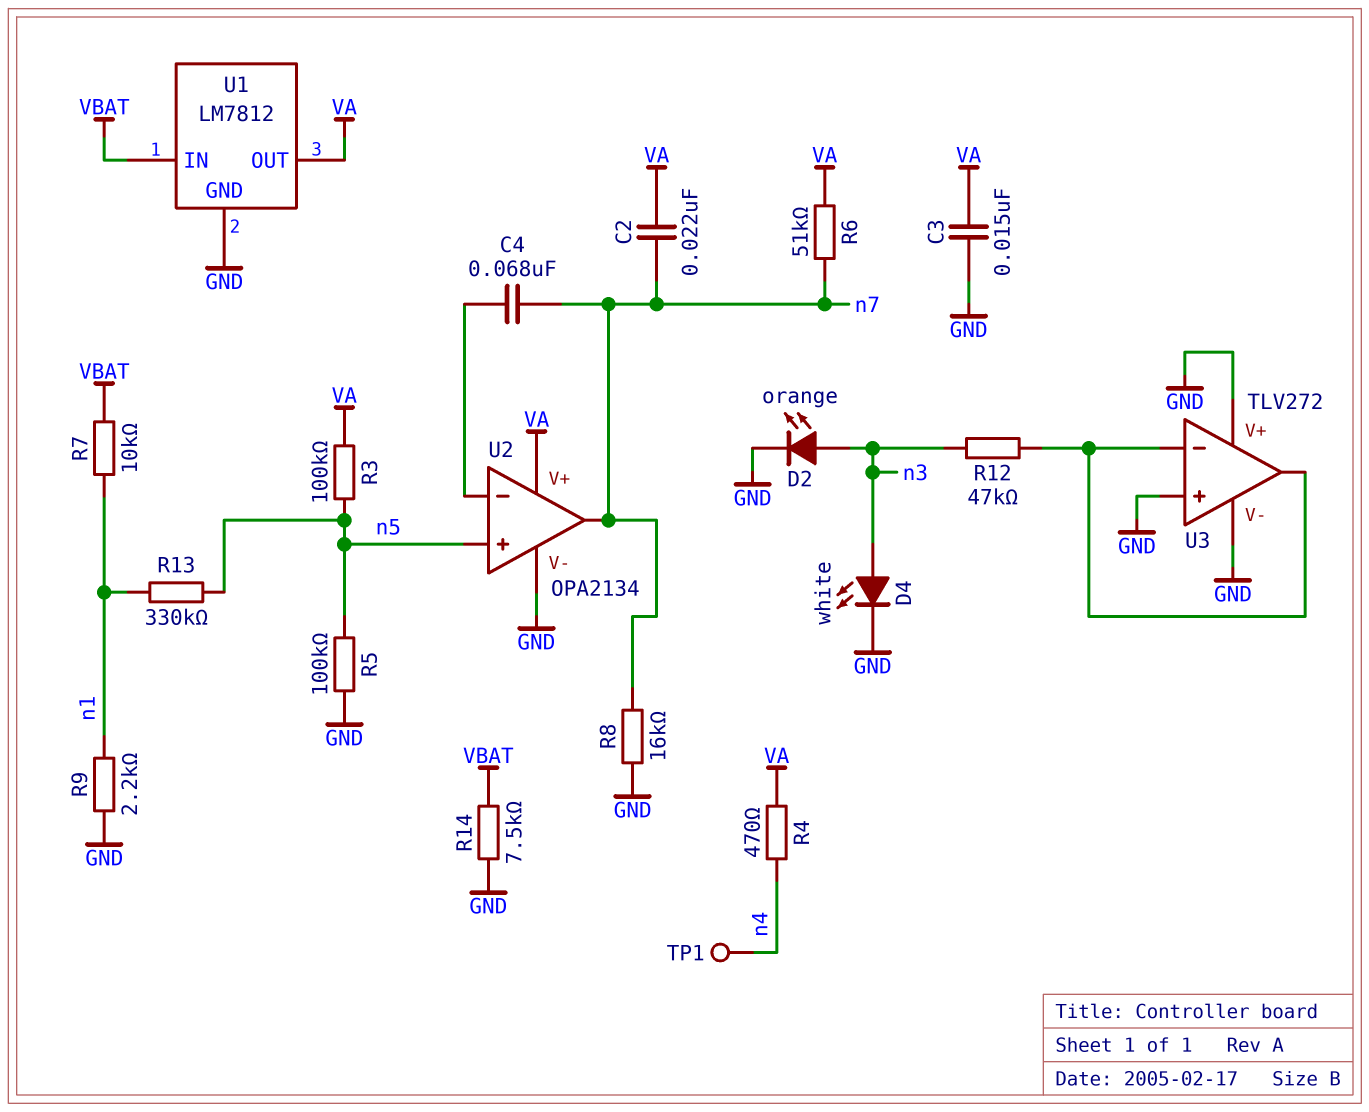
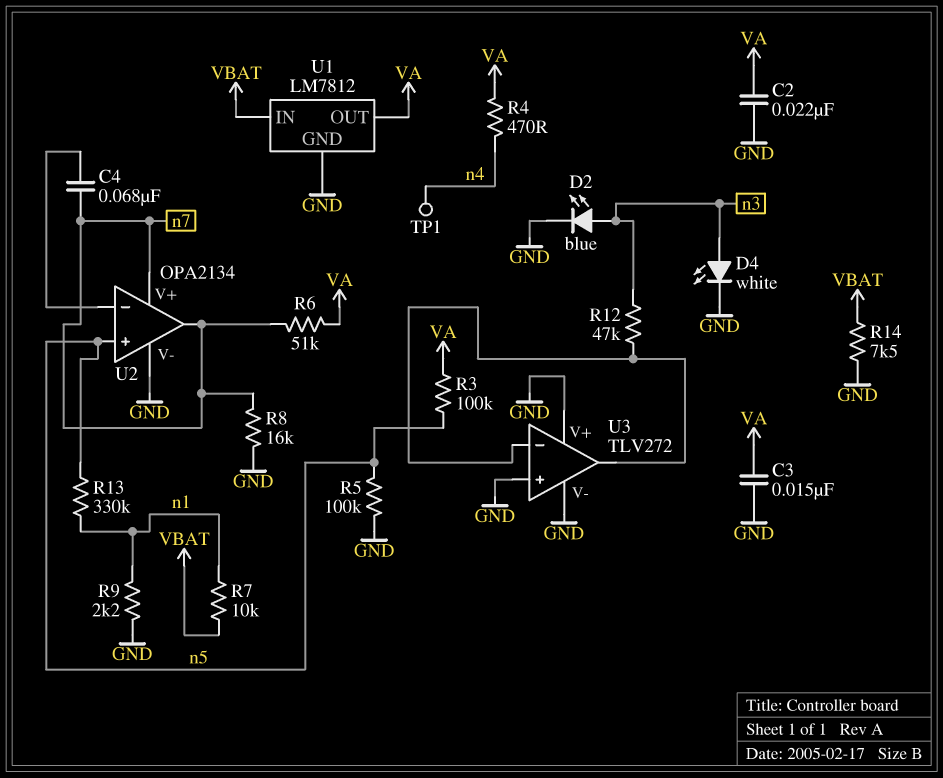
C2: 22nF (VA, n7) -> 22nF (GND, VA)
D2: LED orange (A n3, K GND) -> LED blue (A n3, K GND)
U2 pin V+: VA -> n7

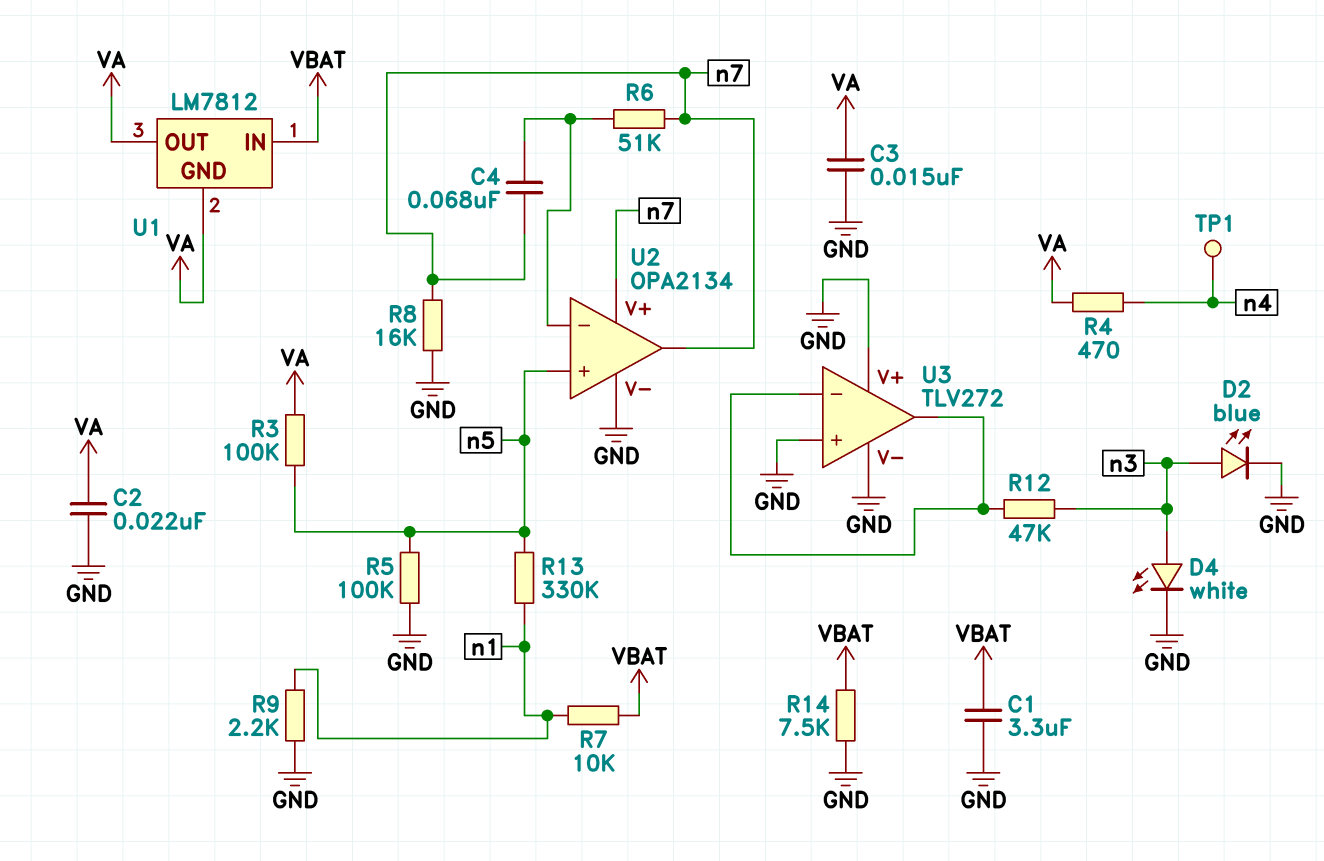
C1: none -> 3.3uF (GND, VBAT)
R6: 51k (VA, n7) -> 51k (U2/in-, n7)
U1 pin GND: GND -> VA

